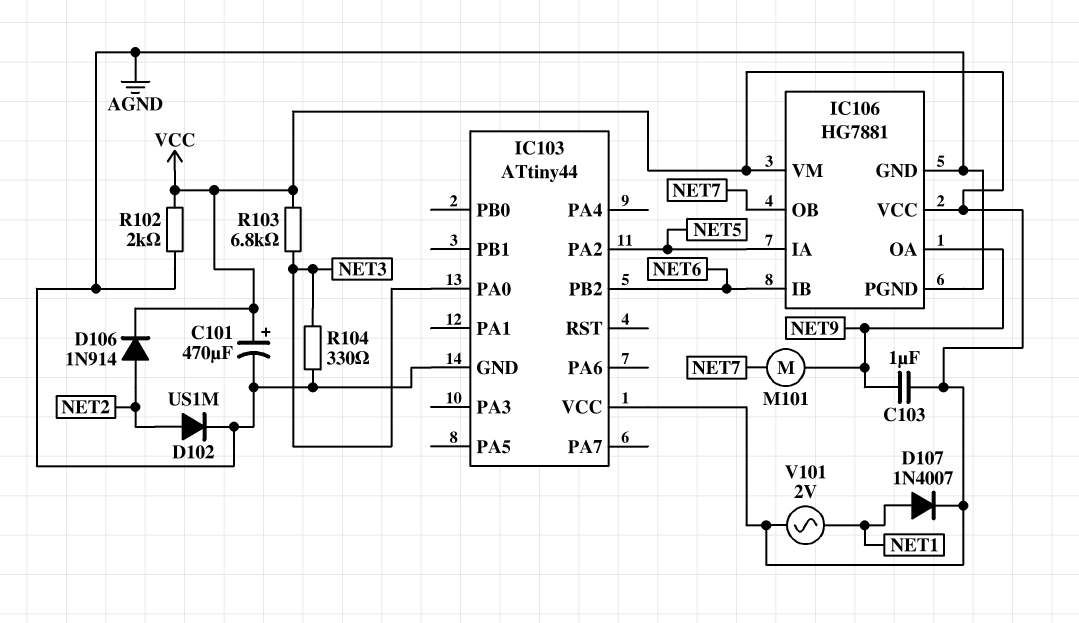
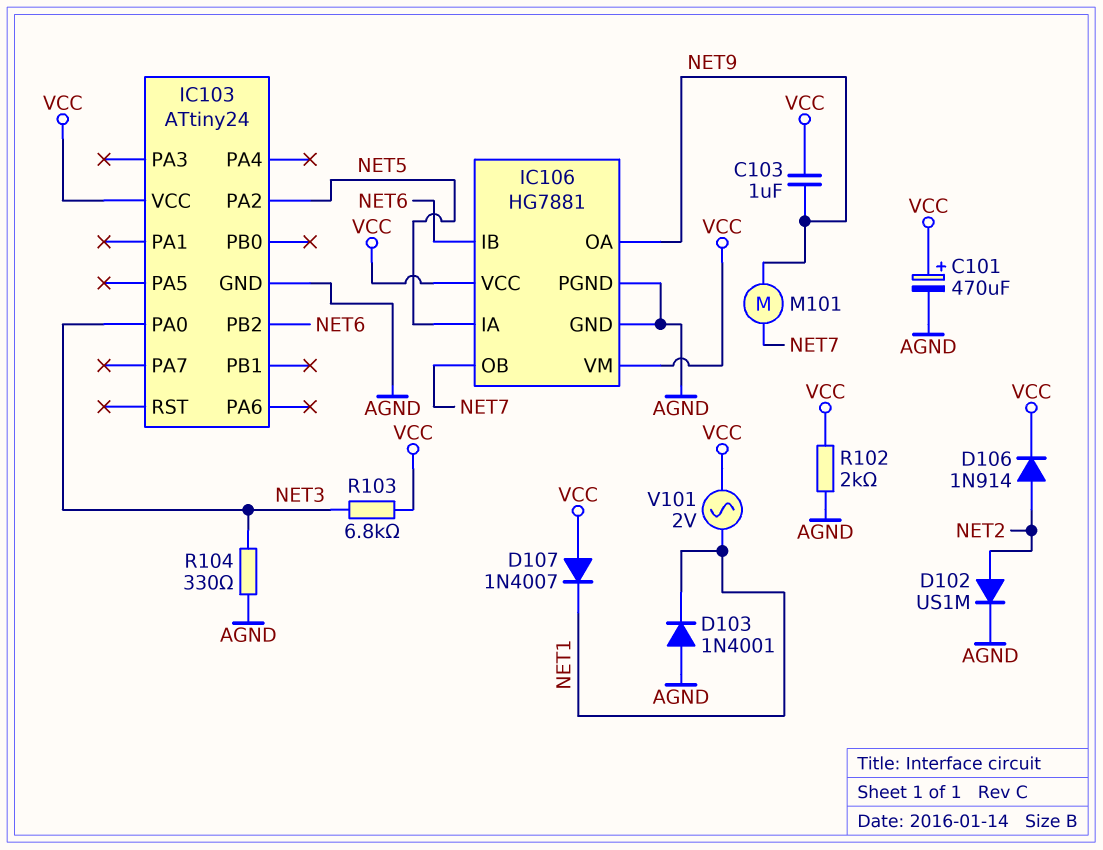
D103: none -> diode 1N4001 (A AGND, K NET1)
D107: diode 1N4007 (A NET1, K VCC) -> diode 1N4007 (A VCC, K NET1)
IC103: ATtiny44 -> ATtiny24

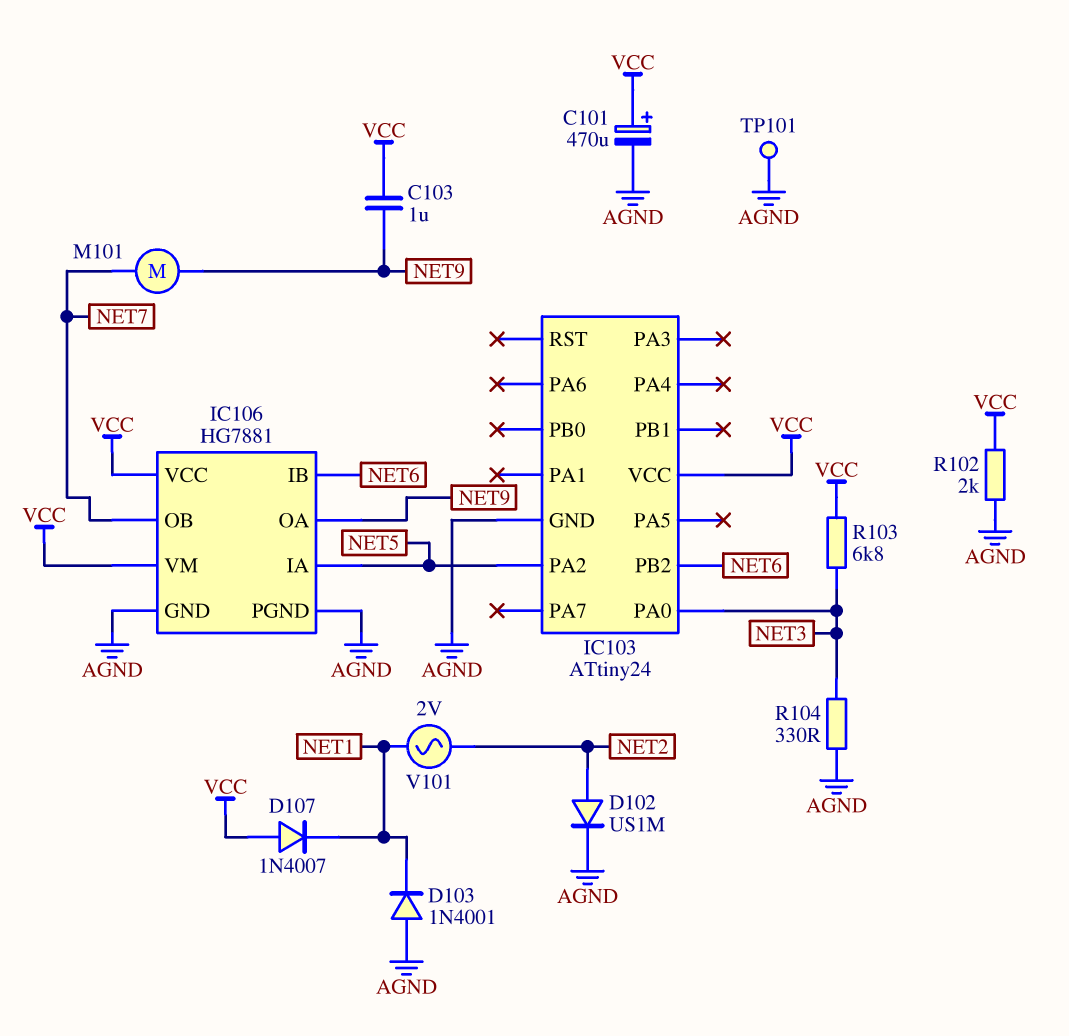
D106: diode 1N914 (A NET2, K VCC) -> none
TP101: none -> test point (AGND)
V101: AC 2V (NET1, VCC) -> AC 2V (NET1, NET2)

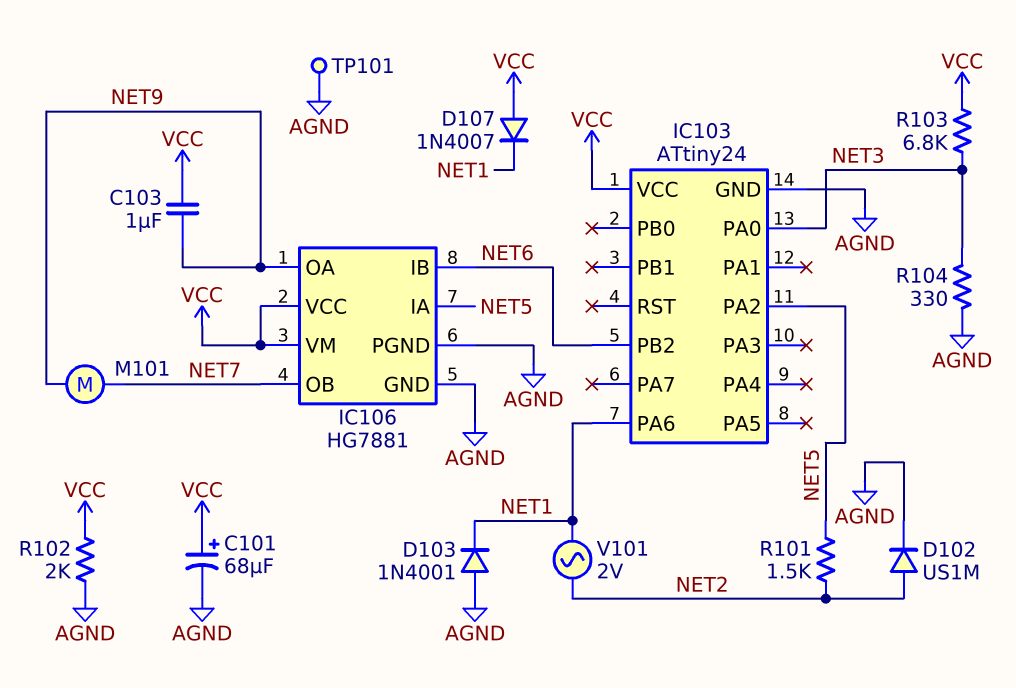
C101: 470uF (plus VCC, minus AGND) -> 68uF (plus VCC, minus AGND)
IC103 pin PA6: none -> NET1
R101: none -> 1.5k (NET2, NET5)

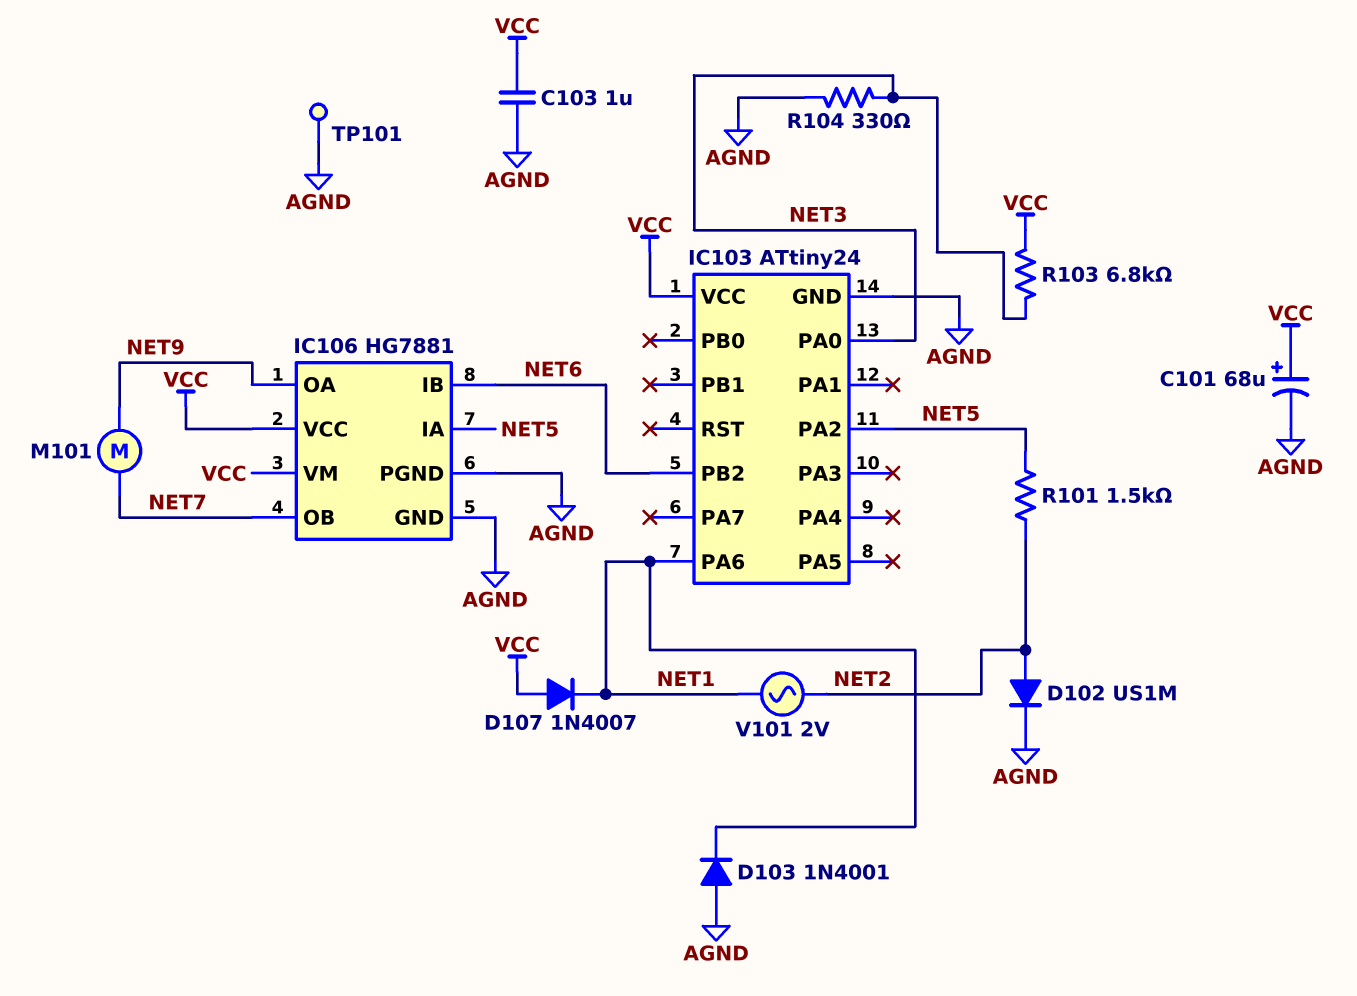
C103: 1uF (NET9, VCC) -> 1uF (AGND, VCC)
R102: 2k (AGND, VCC) -> none

